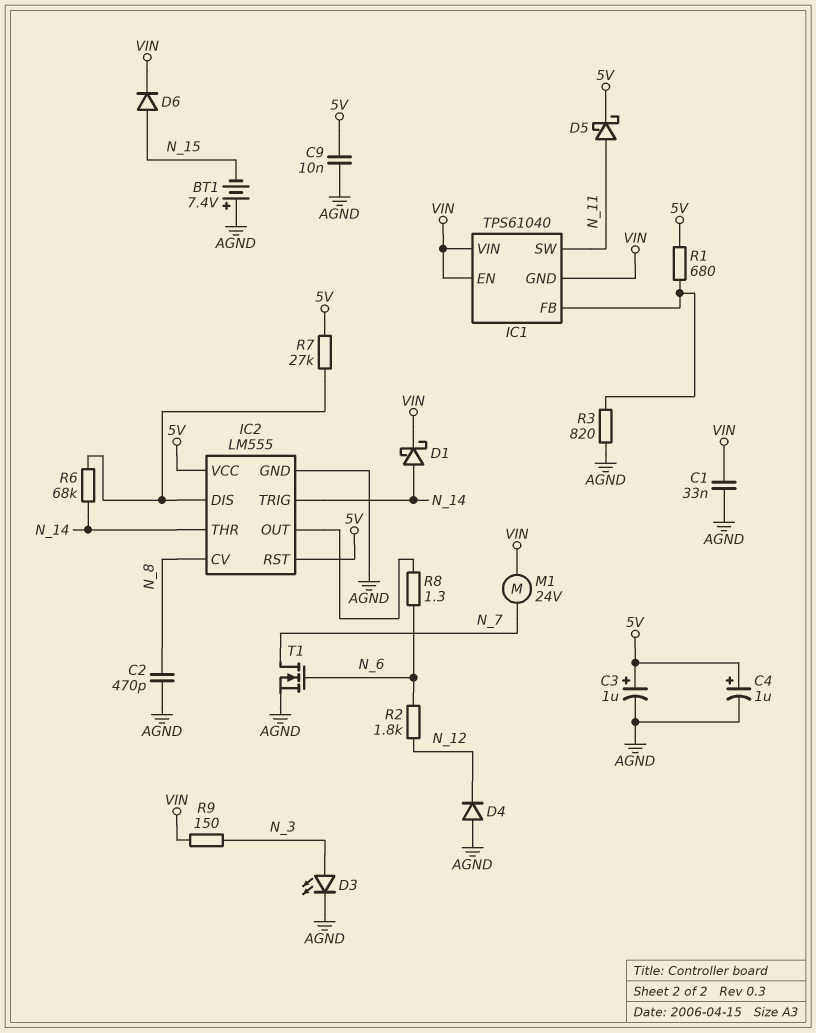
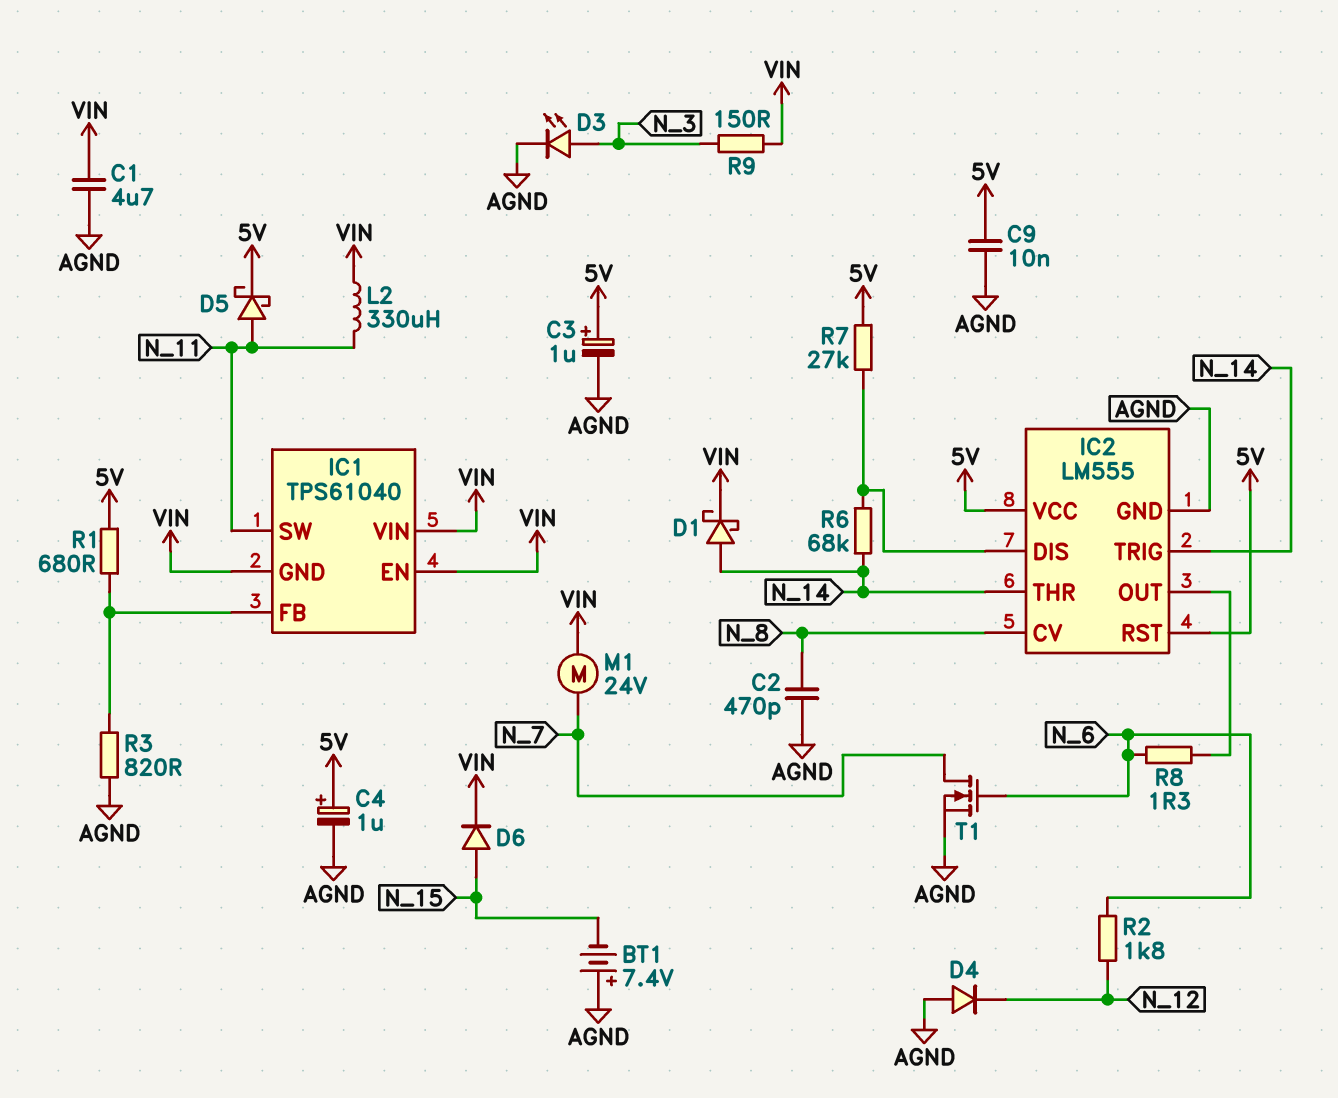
C1: 33nF (AGND, VIN) -> 4.7uF (AGND, VIN)
L2: none -> 330uH (N_11, VIN)

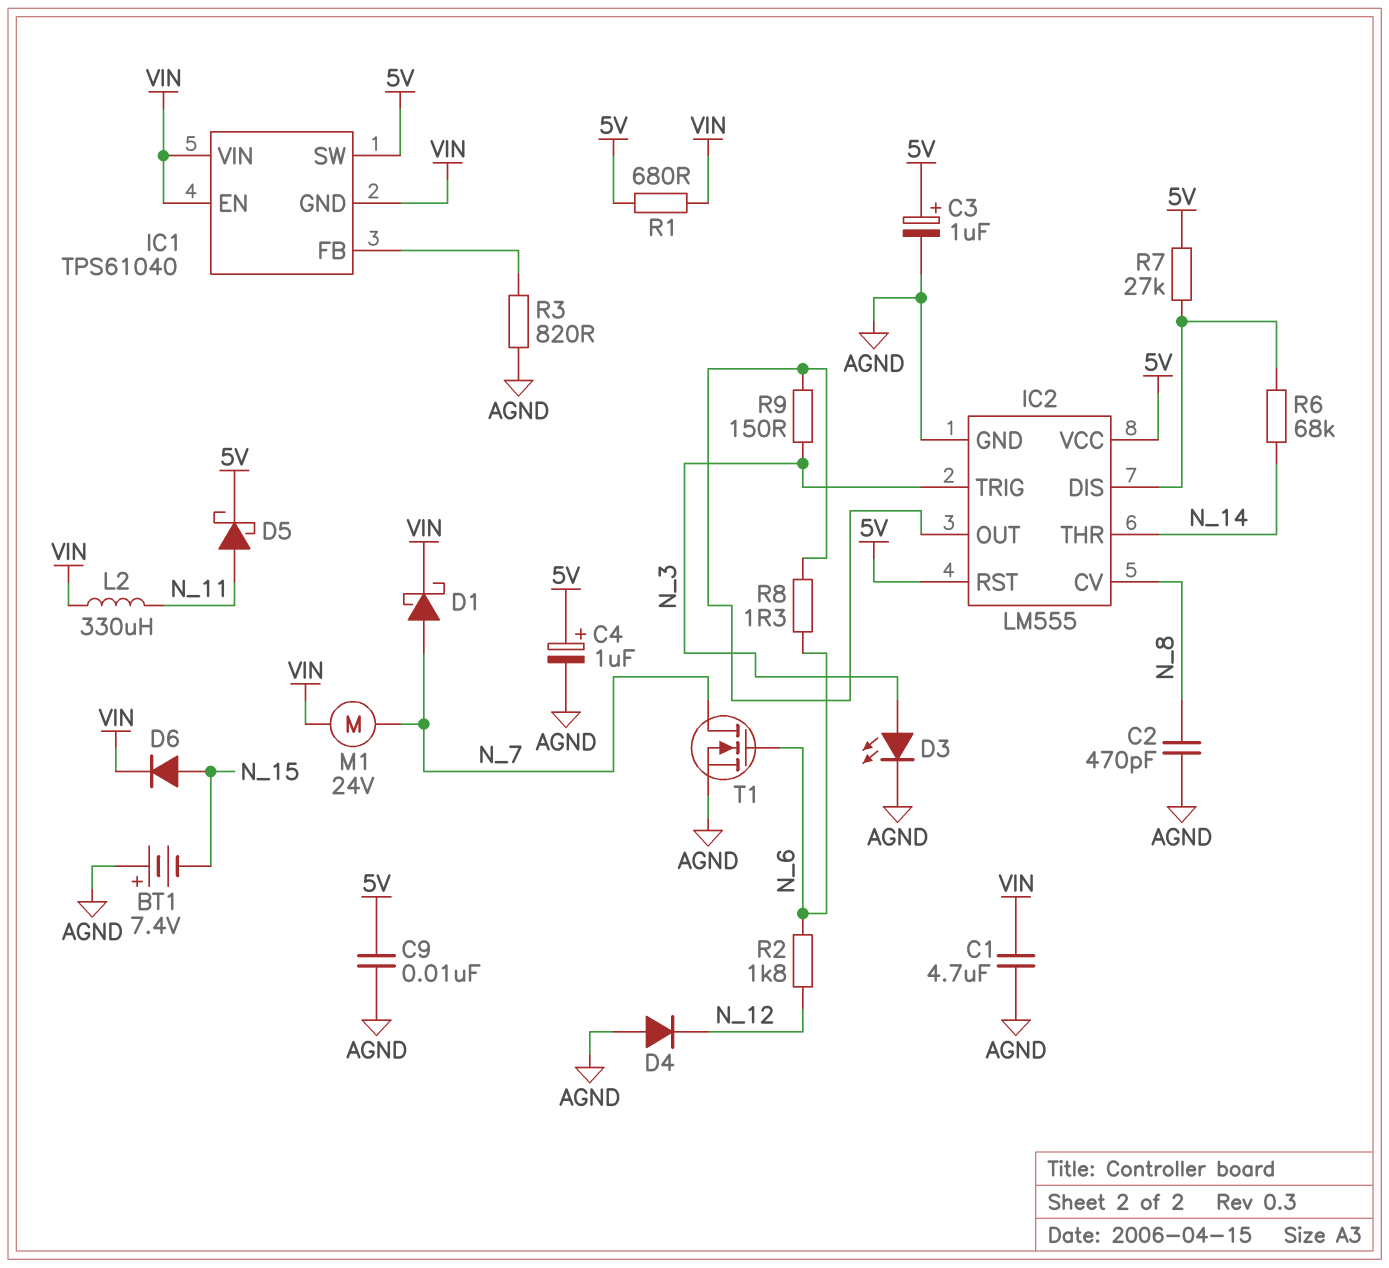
D1: schottky (A N_14, K VIN) -> schottky (A N_7, K VIN)
IC1 pin SW: N_11 -> 5V
IC2 pin TRIG: N_14 -> N_3
R1: 680 (5V, IC1/FB) -> 680 (5V, VIN)
R9: 150 (N_3, VIN) -> 150 (IC2/OUT, N_3)

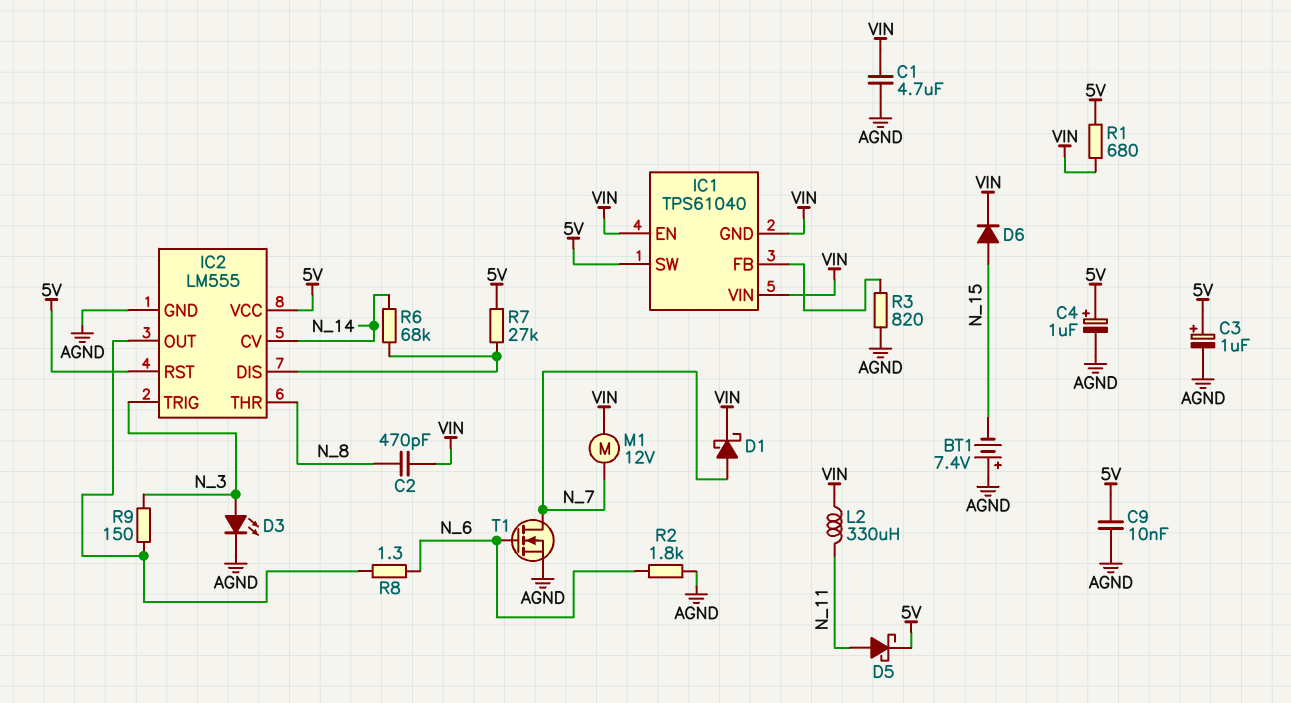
C2: 470pF (AGND, N_8) -> 470pF (N_8, VIN)
D4: diode (A AGND, K N_12) -> none
IC2 pin CV: N_8 -> N_14
IC2 pin THR: N_14 -> N_8
M1: motor 24V (N_7, VIN) -> motor 12V (N_7, VIN)
R2: 1.8k (N_6, N_12) -> 1.8k (AGND, N_6)

